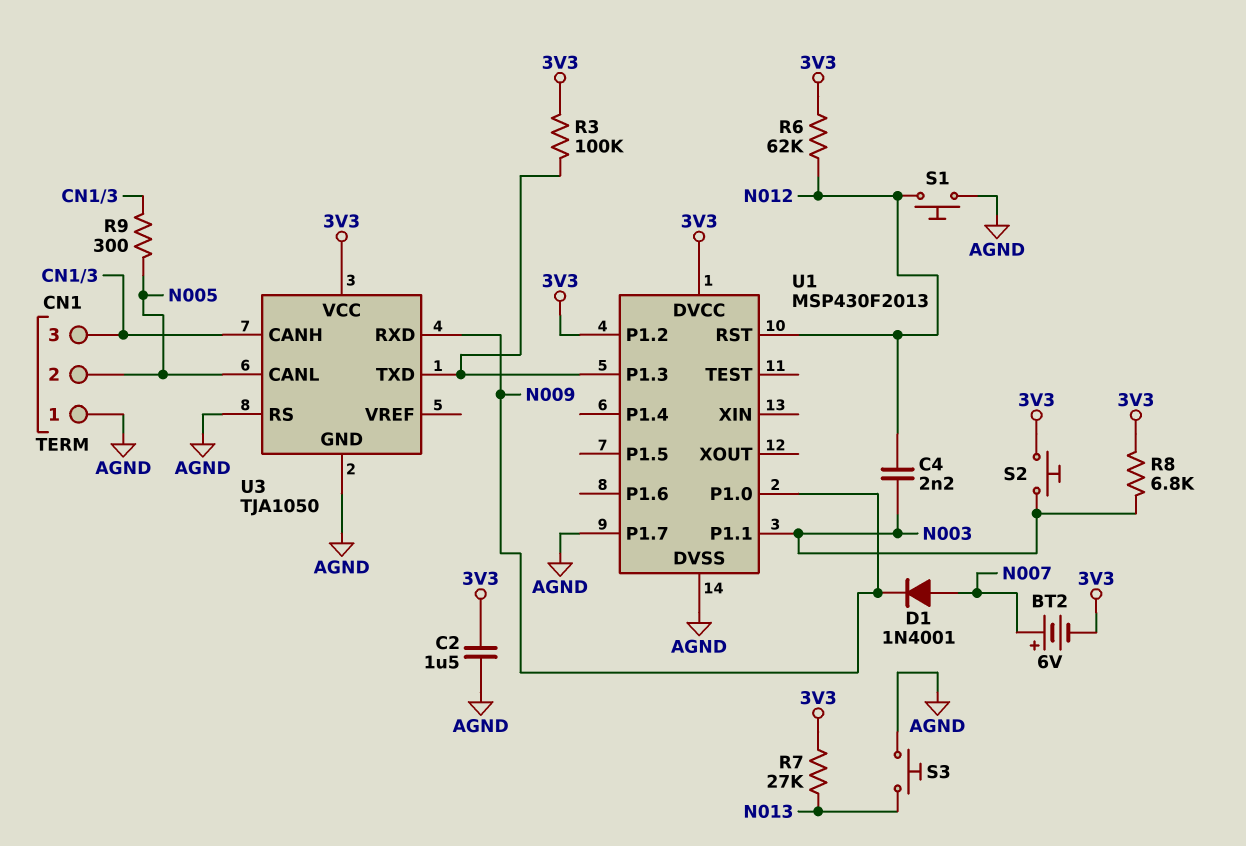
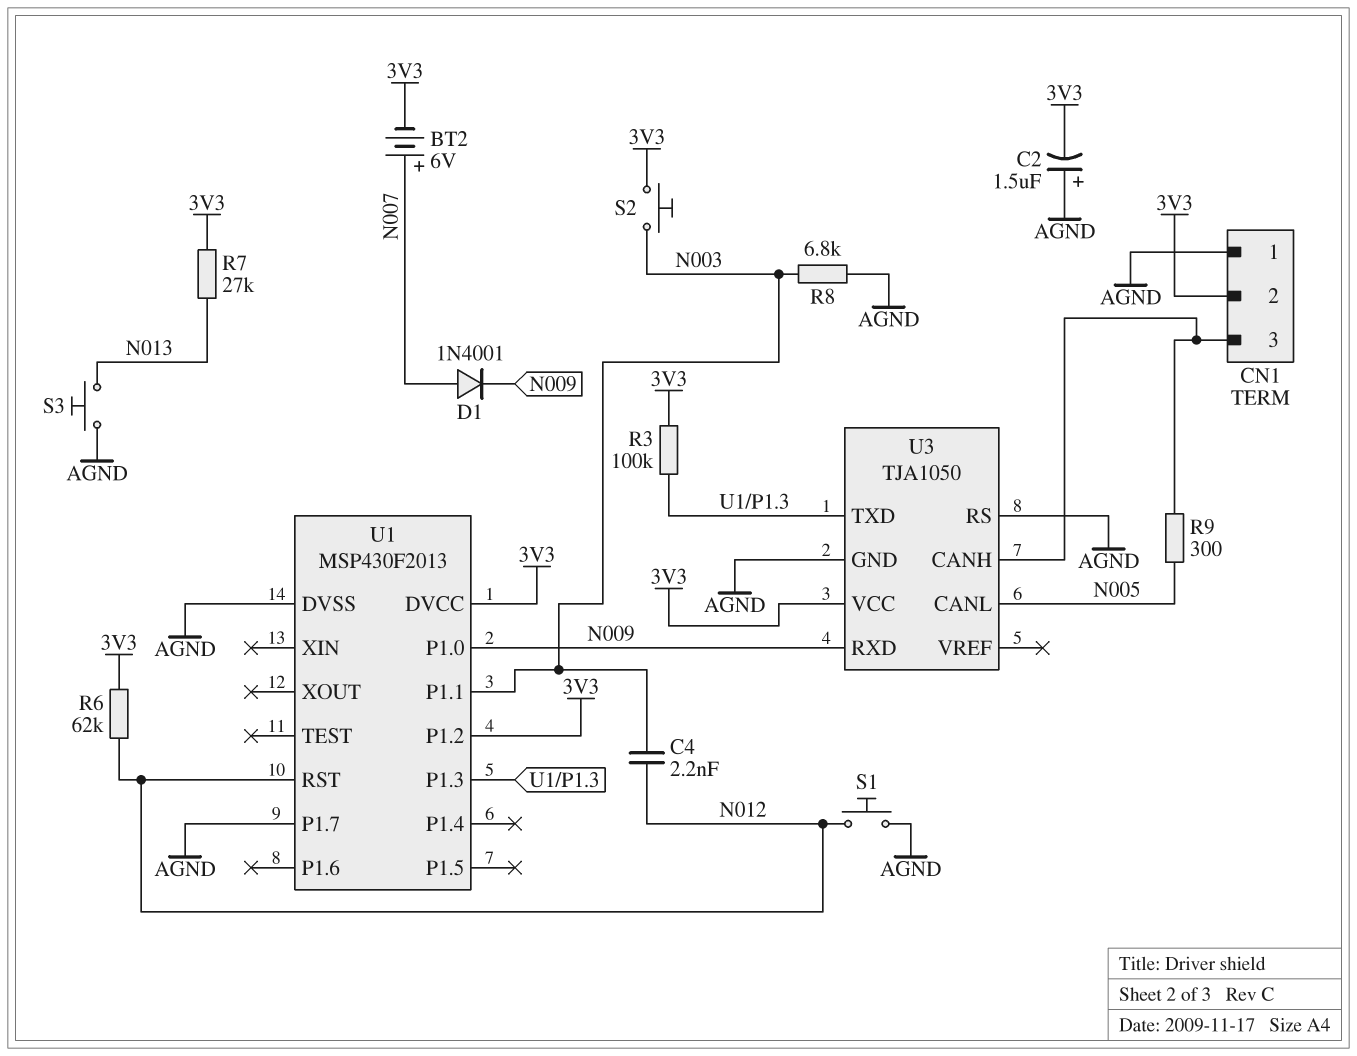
C2: 1.5uF (3V3, AGND) -> 1.5uF (plus AGND, minus 3V3)
CN1 pin 2: N005 -> 3V3
R8: 6.8k (3V3, N003) -> 6.8k (AGND, N003)

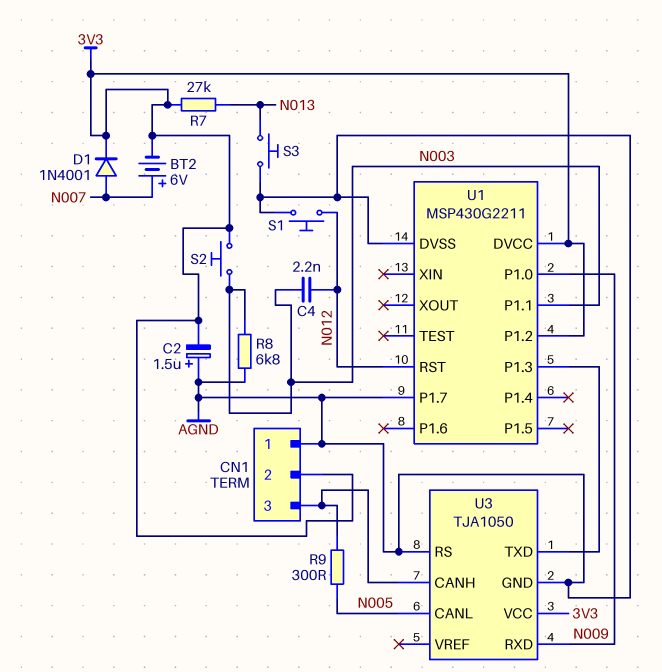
D1: diode 1N4001 (A N007, K N009) -> diode 1N4001 (A N007, K 3V3)
R3: 100k (3V3, U1/P1.3) -> none
R6: 62k (3V3, N012) -> none
U1: MSP430F2013 -> MSP430G2211

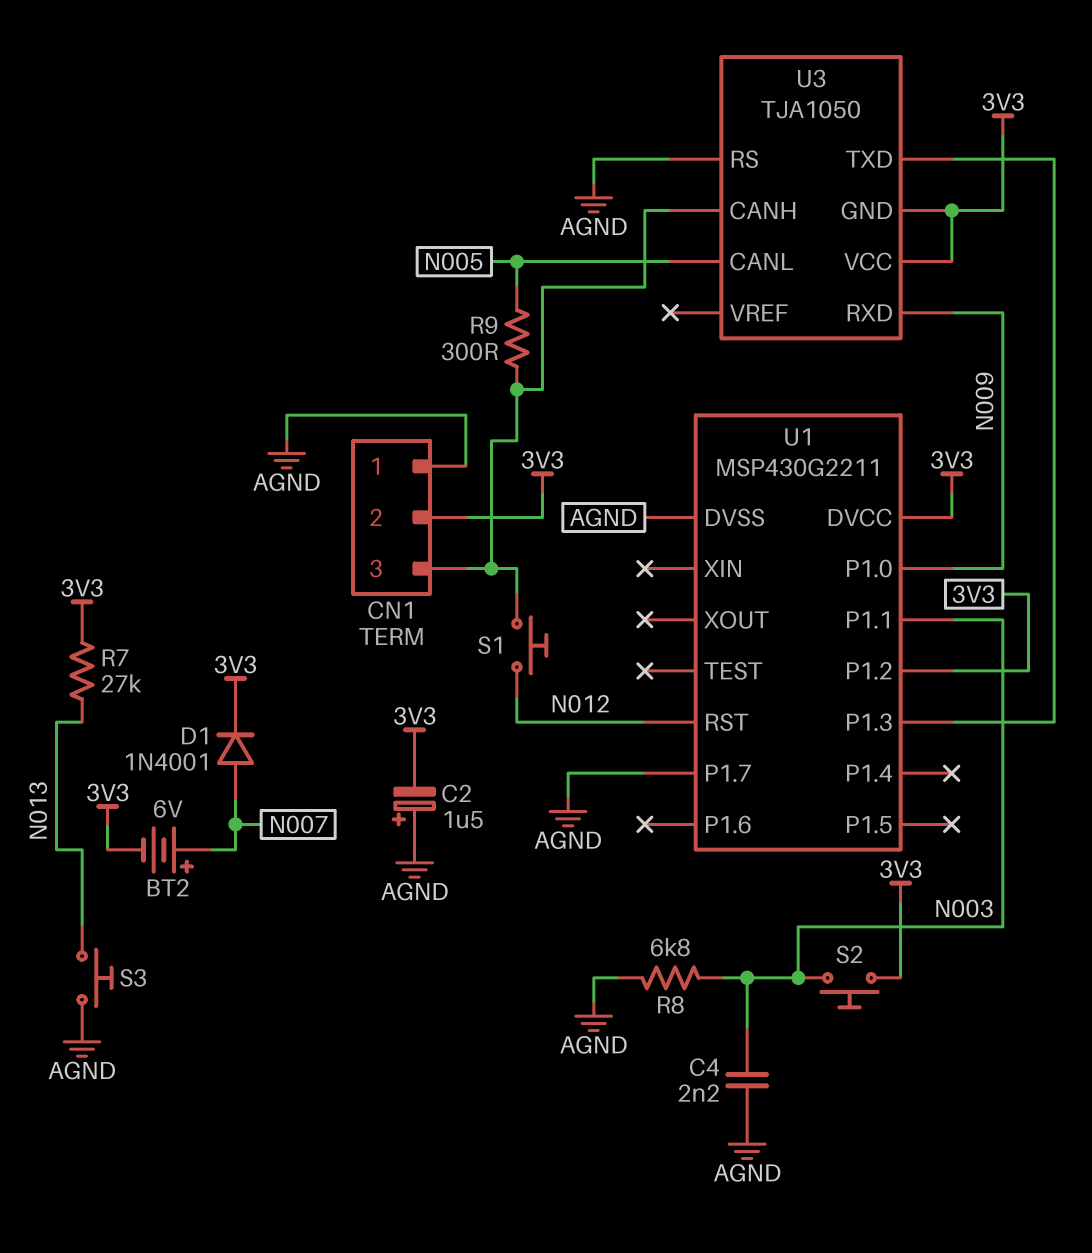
C4: 2.2nF (N003, N012) -> 2.2nF (AGND, N003)
S1: button (AGND, N012) -> button (CN1/3, N012)
U3 pin GND: AGND -> 3V3

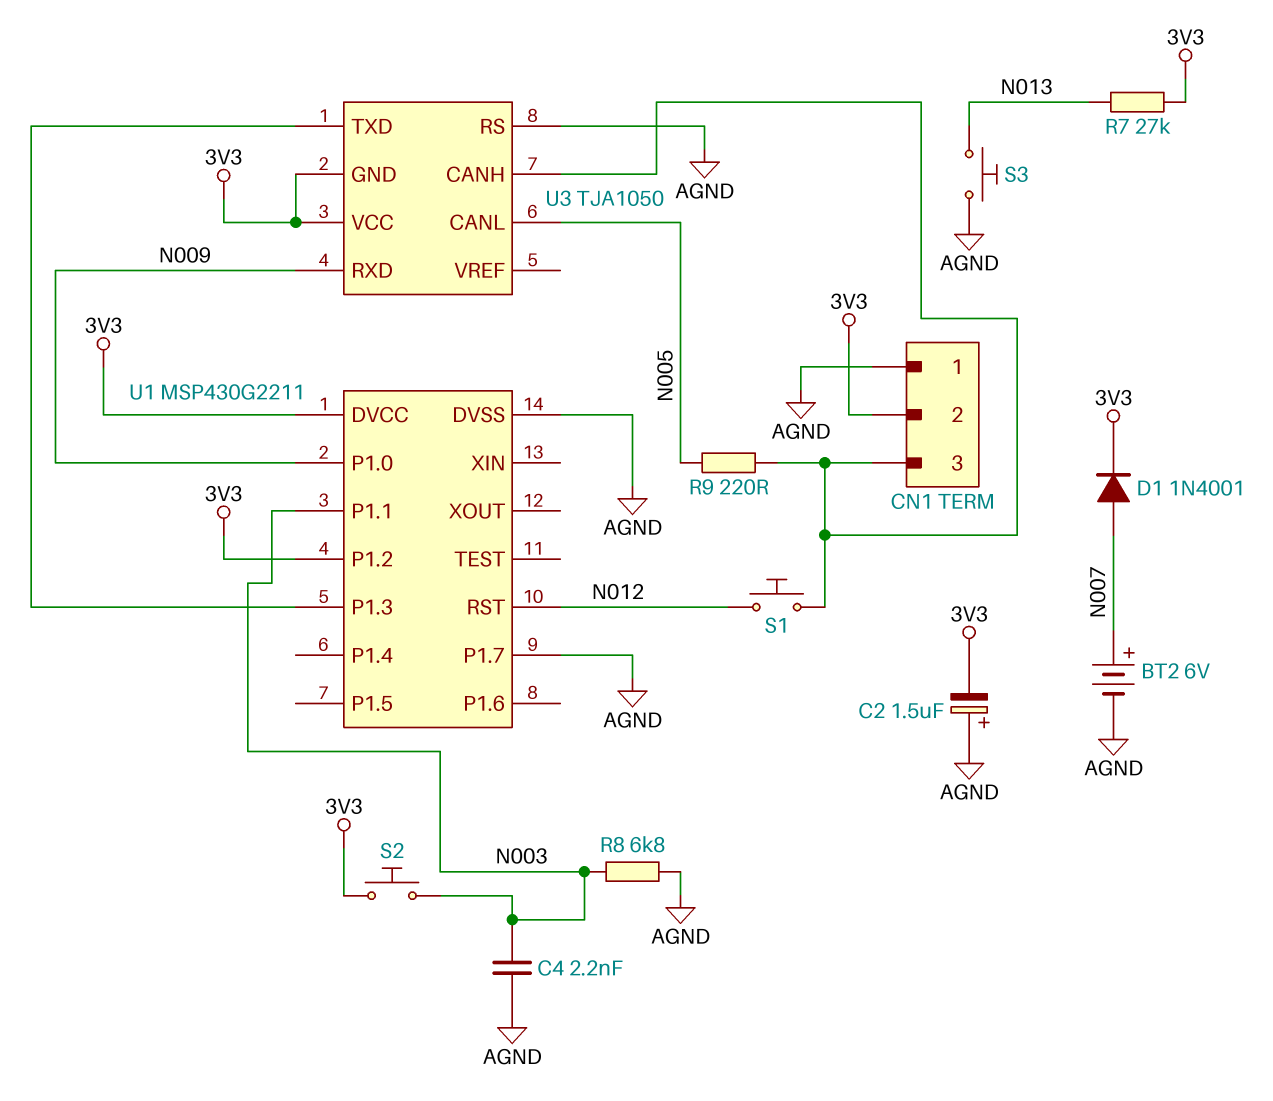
BT2: 6V (plus N007, minus 3V3) -> 6V (plus N007, minus AGND)
R9: 300 (CN1/3, N005) -> 220 (CN1/3, N005)

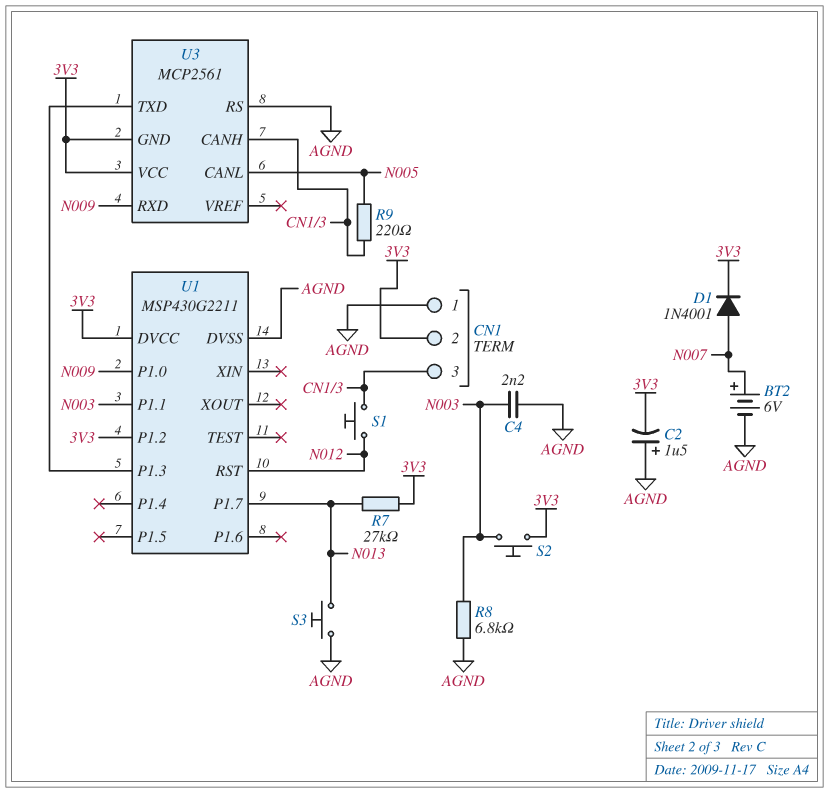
U1 pin P1.7: AGND -> N013
U3: TJA1050 -> MCP2561

